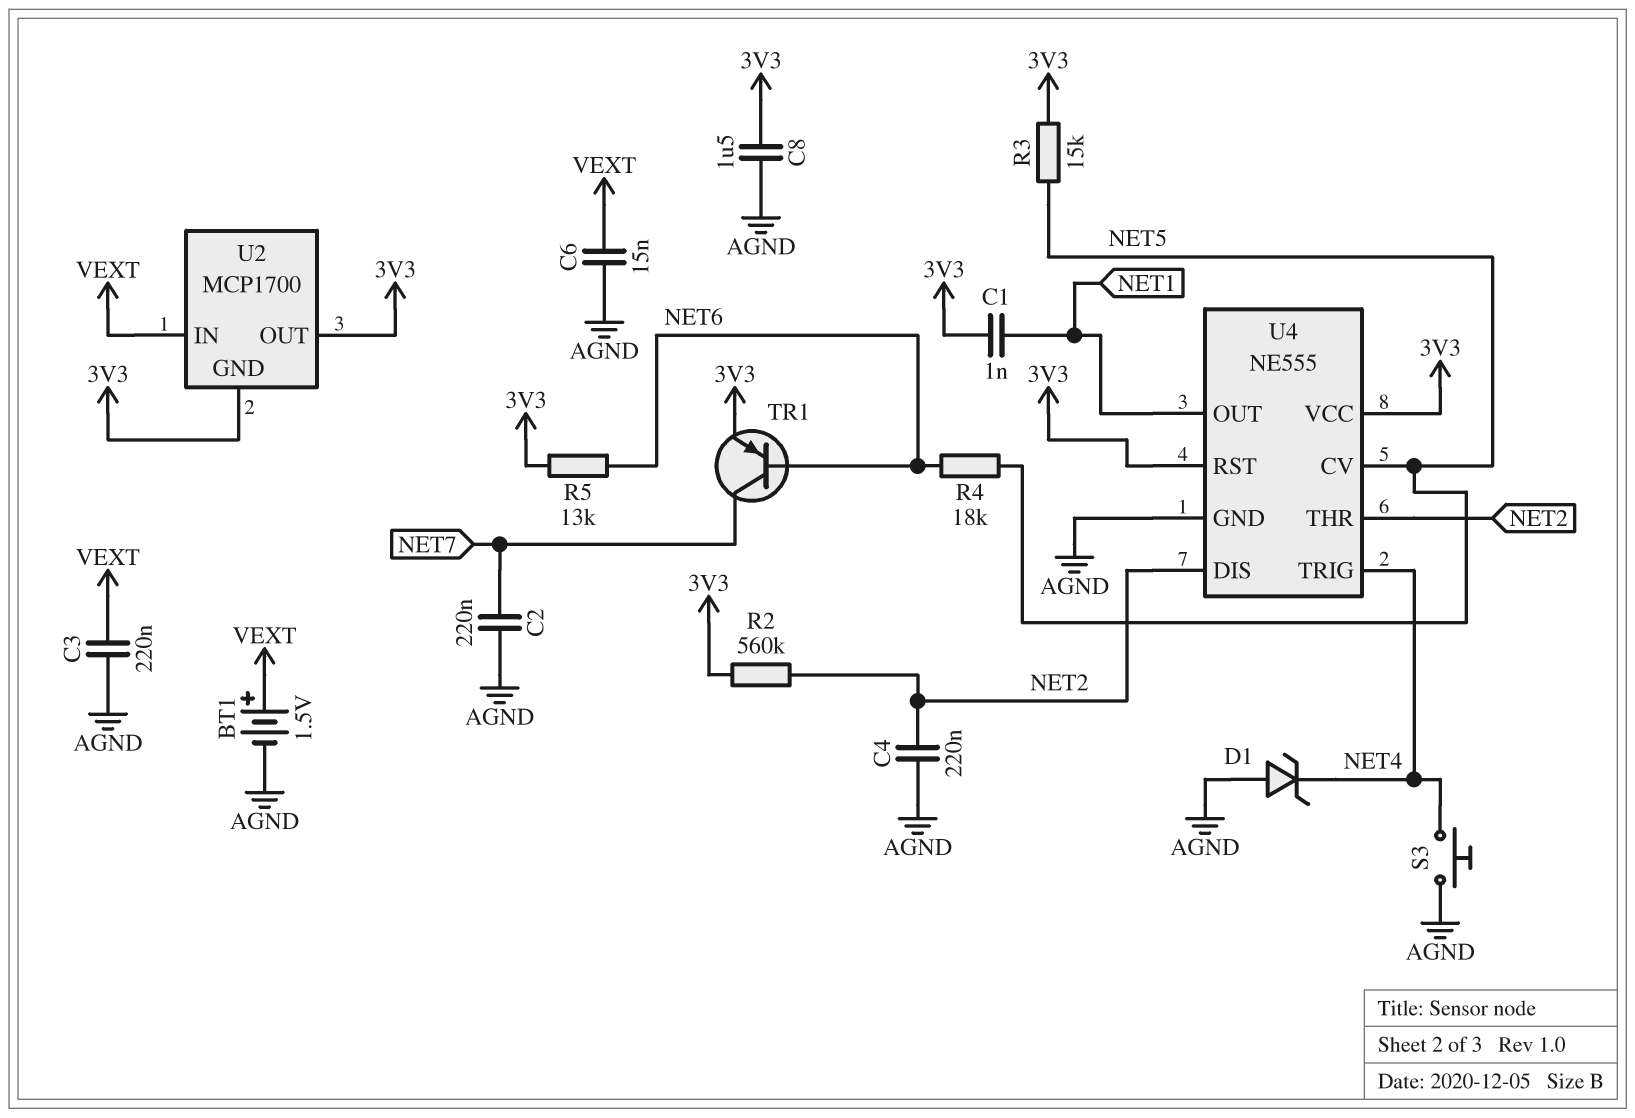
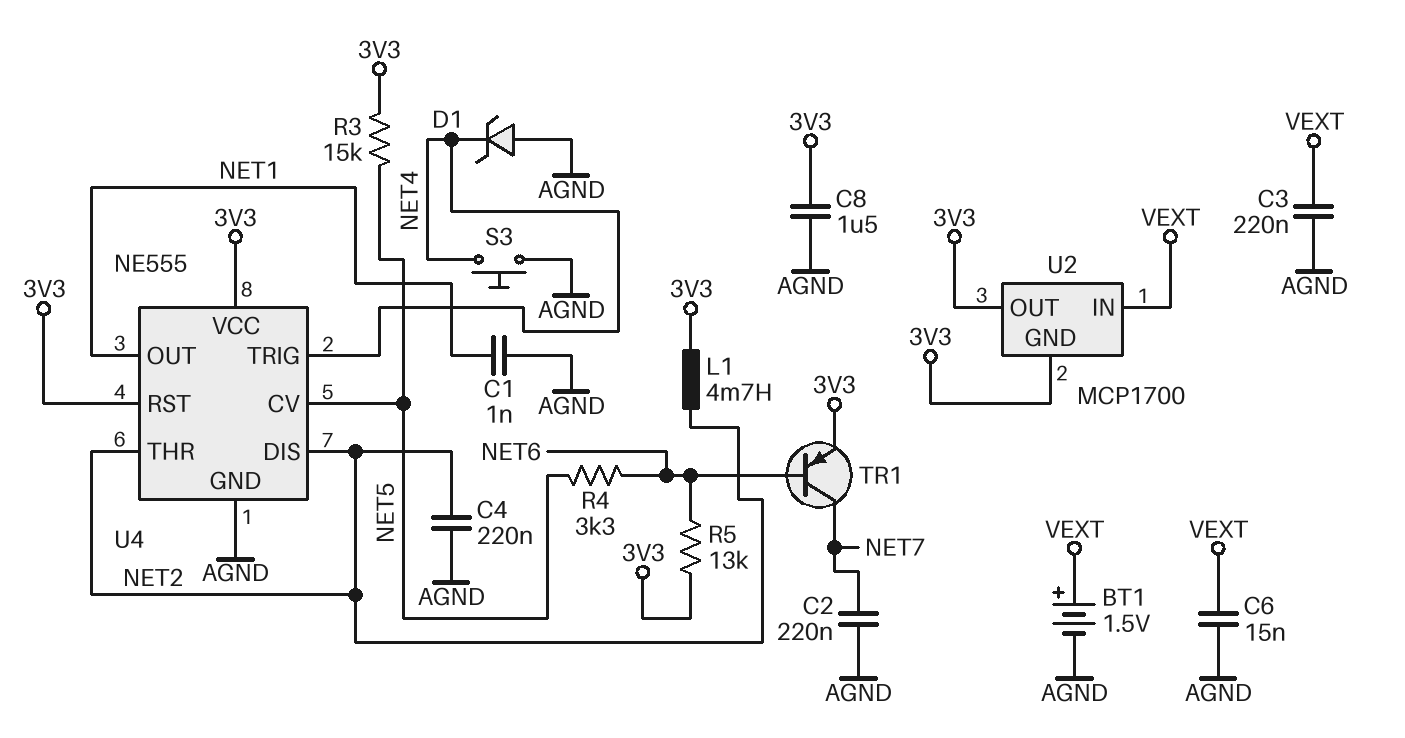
C1: 1nF (3V3, NET1) -> 1nF (AGND, NET1)
L1: none -> 4.7mH (3V3, NET2)
R2: 560k (3V3, NET2) -> none
R4: 18k (NET5, NET6) -> 3.3k (NET5, NET6)

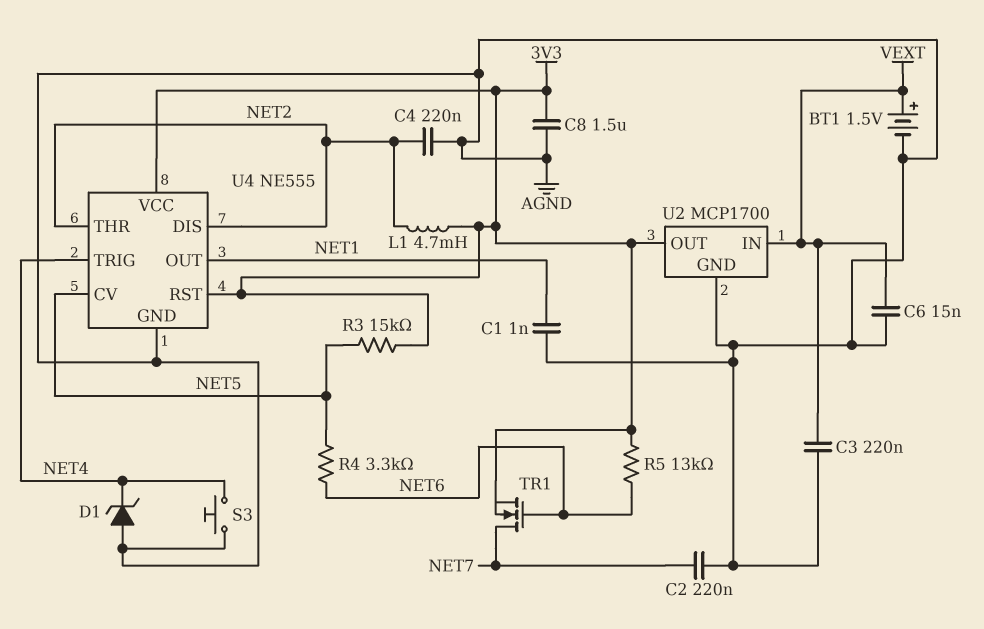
TR1: PNP (B NET6, C NET7, E 3V3) -> NMOS (G NET6, D NET7, S 3V3)
U2 pin GND: 3V3 -> AGND

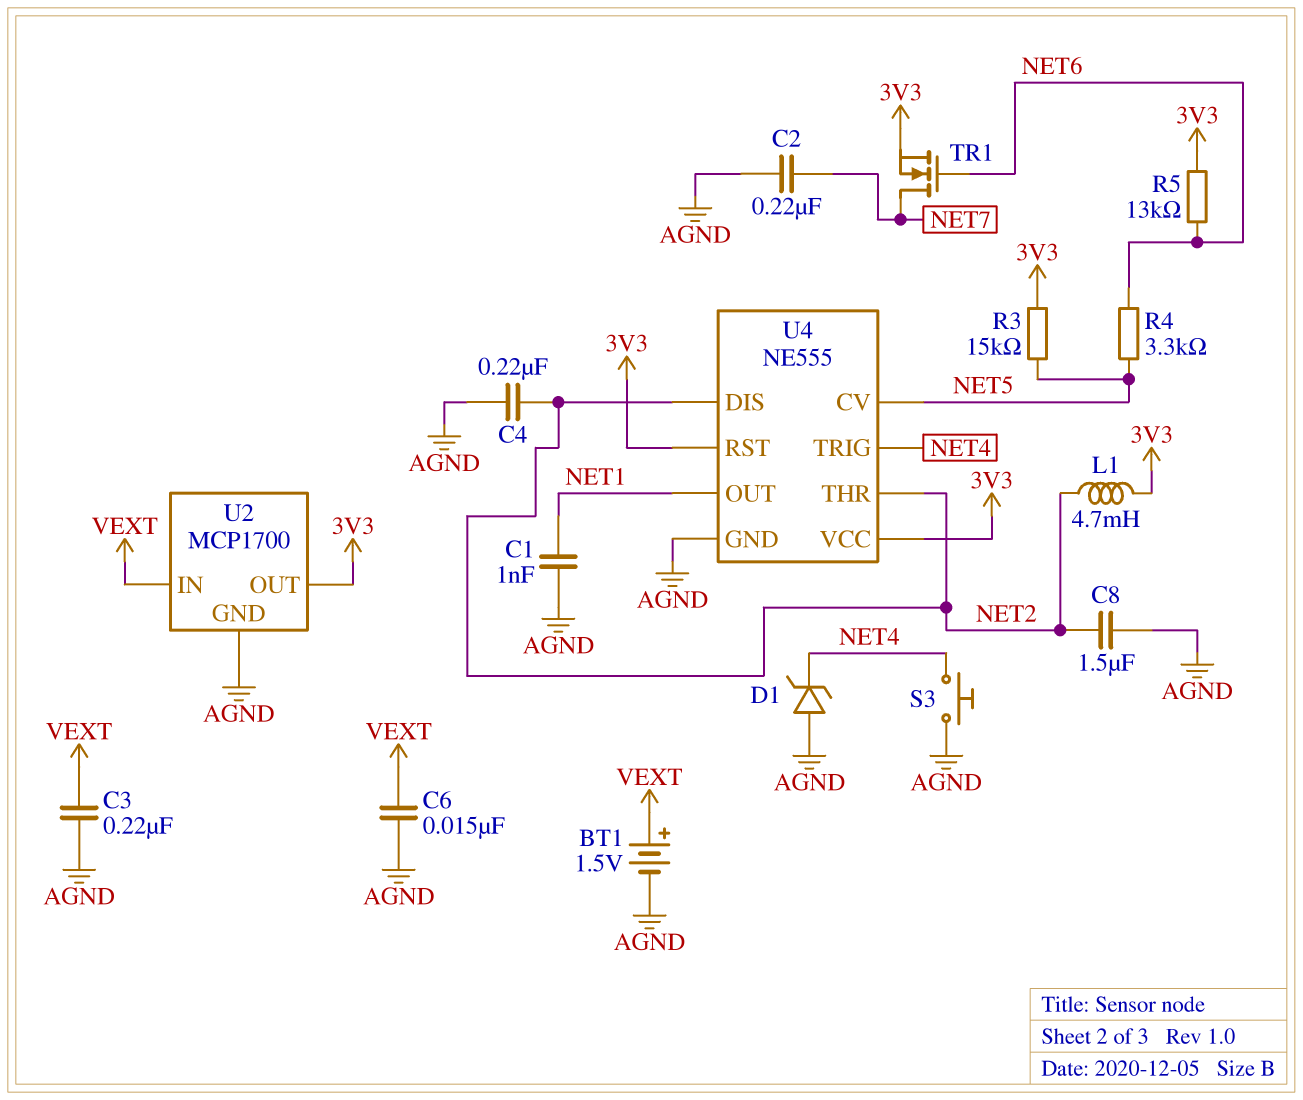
C8: 1.5uF (3V3, AGND) -> 1.5uF (AGND, NET2)

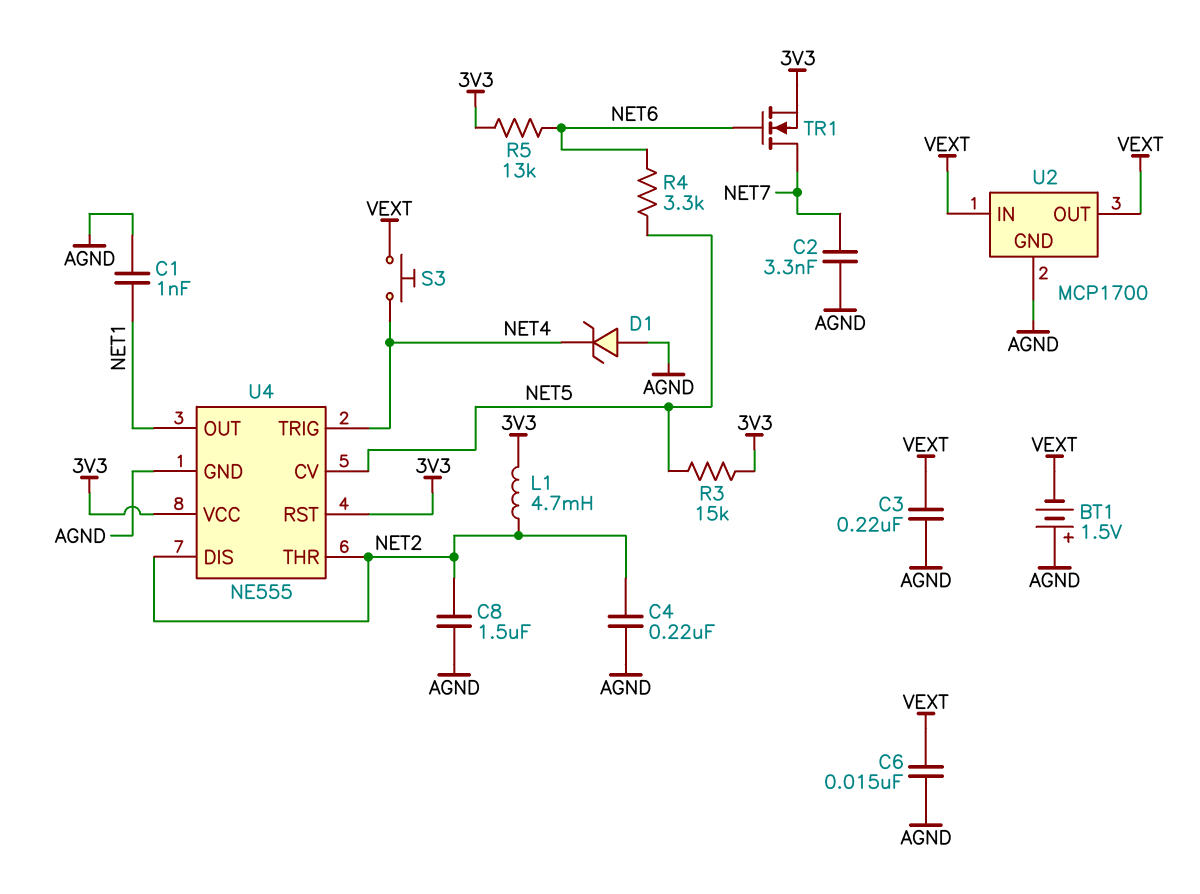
BT1: 1.5V (plus VEXT, minus AGND) -> 1.5V (plus AGND, minus VEXT)
C2: 220nF (AGND, NET7) -> 3.3nF (AGND, NET7)
S3: button (AGND, NET4) -> button (NET4, VEXT)
U2 pin OUT: 3V3 -> VEXT

